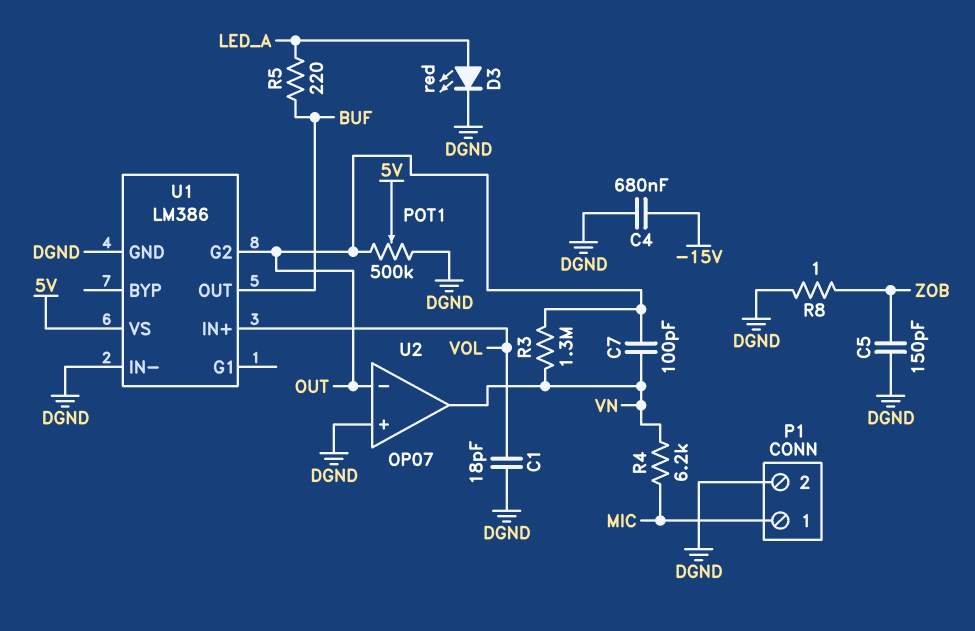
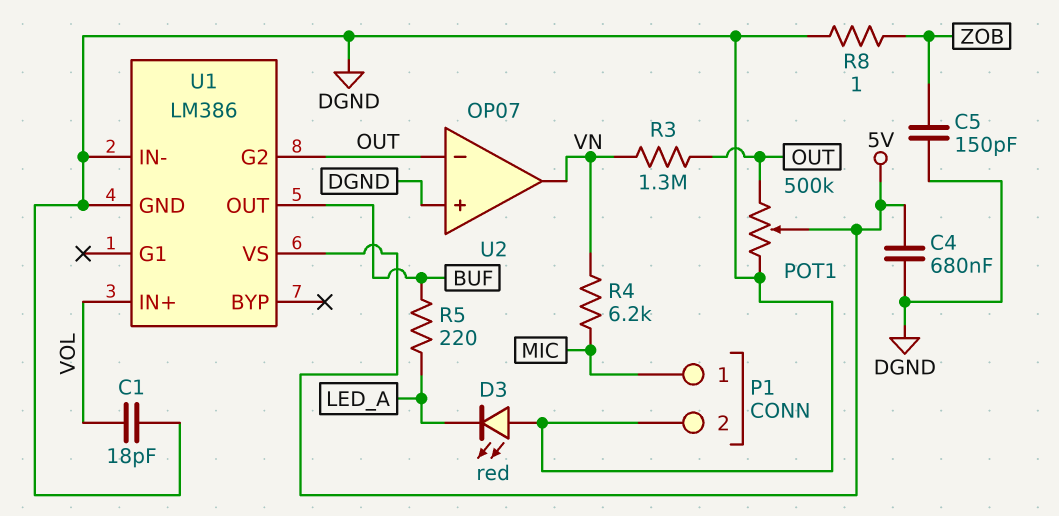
C4: 680nF (-15V, DGND) -> 680nF (5V, DGND)
C7: 100pF (OUT, VN) -> none
D3: LED red (A LED_A, K DGND) -> LED red (A DGND, K LED_A)

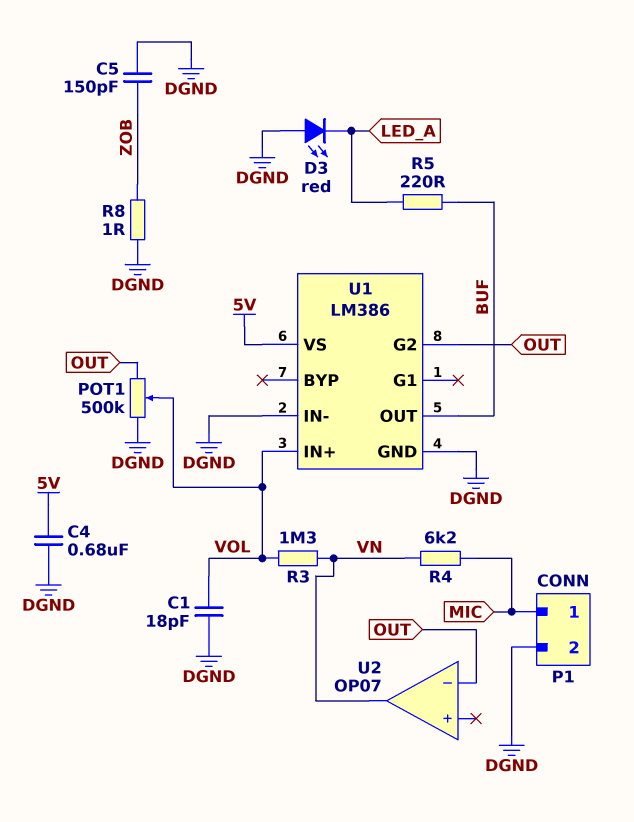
POT1: 500k (DGND, OUT, wiper 5V) -> 500k (DGND, OUT, wiper VOL)
R3: 1.3M (OUT, VN) -> 1.3M (VN, VOL)
U2 pin in+: DGND -> none

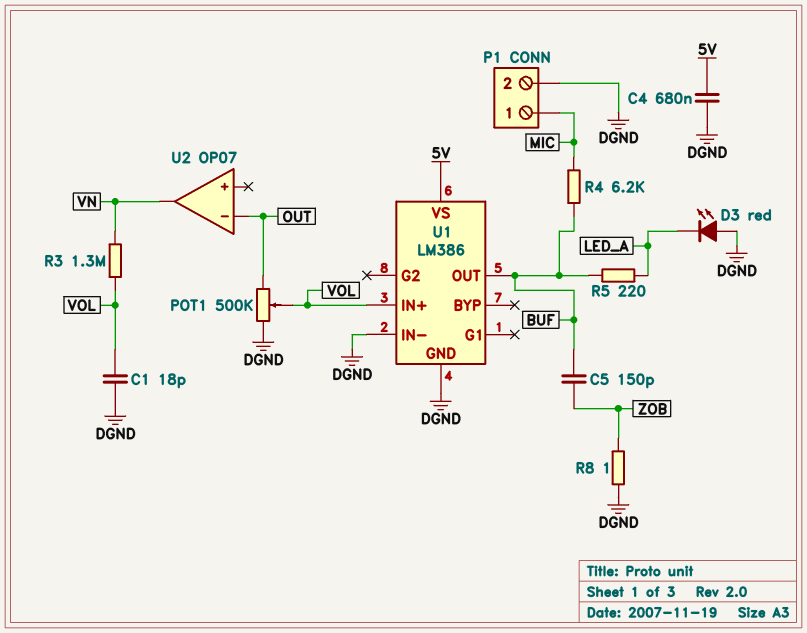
C5: 150pF (DGND, ZOB) -> 150pF (BUF, ZOB)
R4: 6.2k (MIC, VN) -> 6.2k (BUF, MIC)
U1 pin G2: OUT -> none

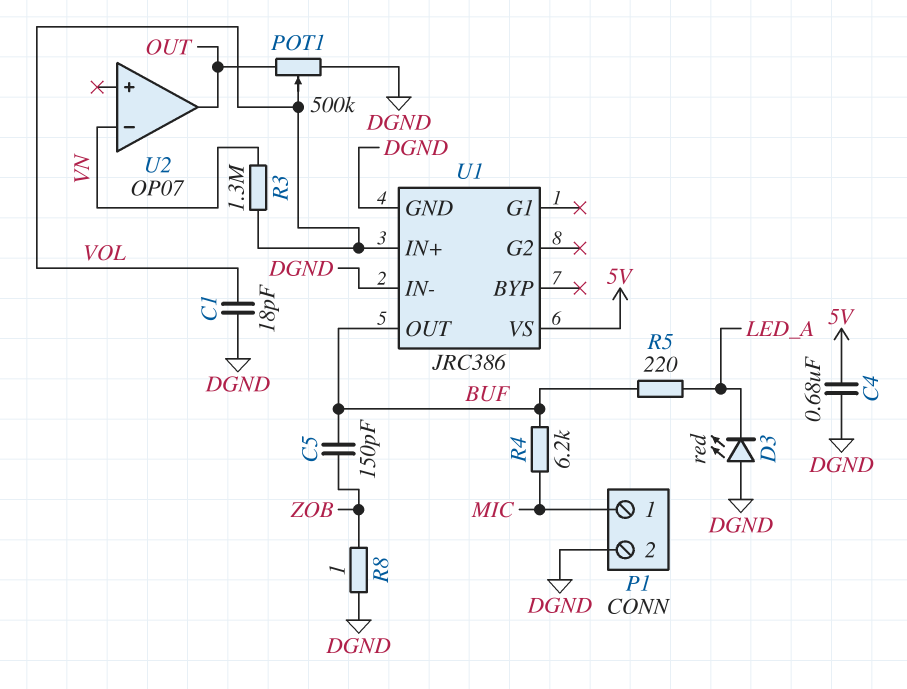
U1: LM386 -> JRC386
U2 pin in-: OUT -> VN
U2 pin out: VN -> OUT

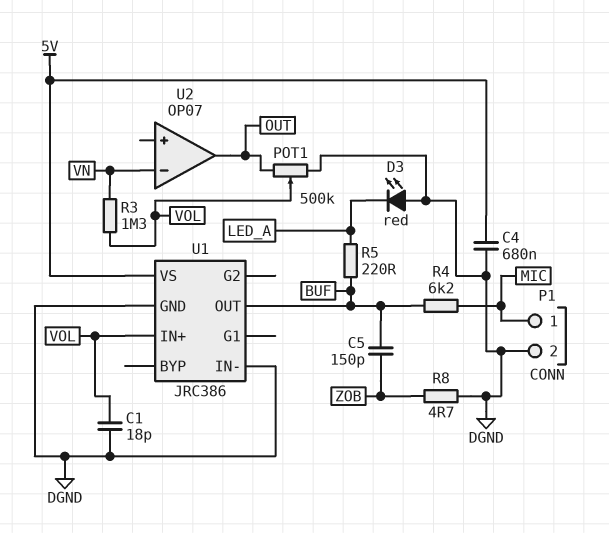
R8: 1 (DGND, ZOB) -> 4.7 (DGND, ZOB)

